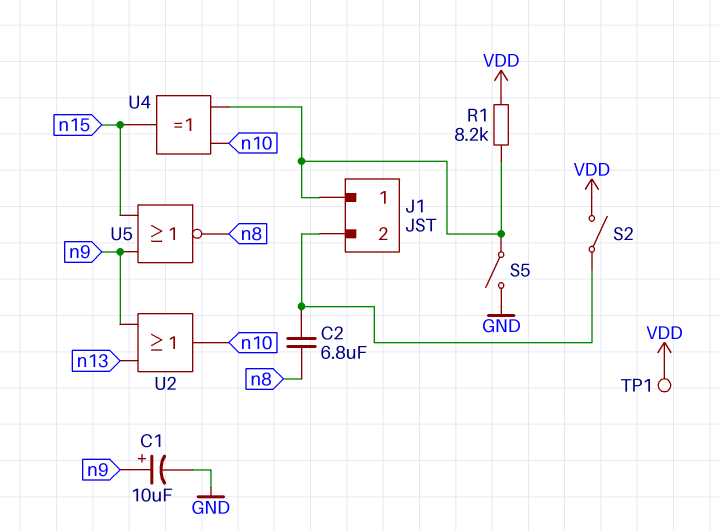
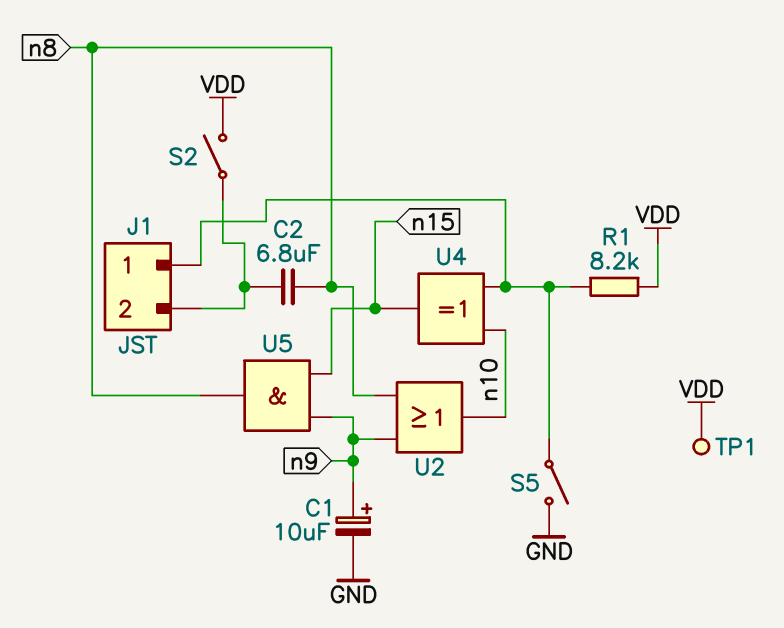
U2: OR (in n9, in n13, out n10) -> OR (in n8, in n9, out n10)
U5: NOR (in n9, in n15, out n8) -> AND (in n9, in n15, out n8)

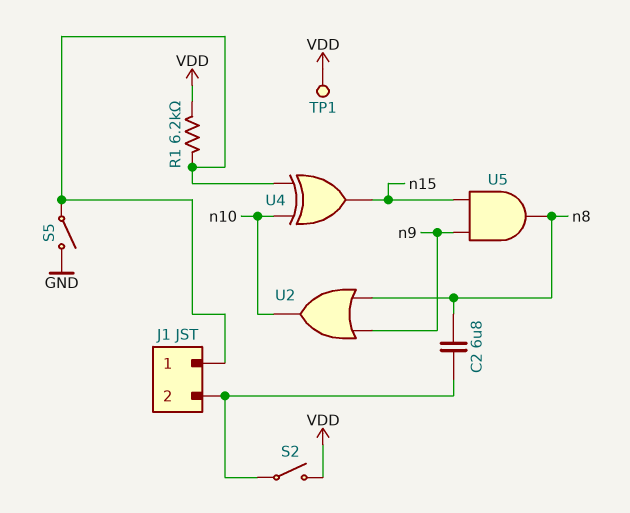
C1: 10uF (plus n9, minus GND) -> none
R1: 8.2k (J1/1, VDD) -> 6.2k (J1/1, VDD)

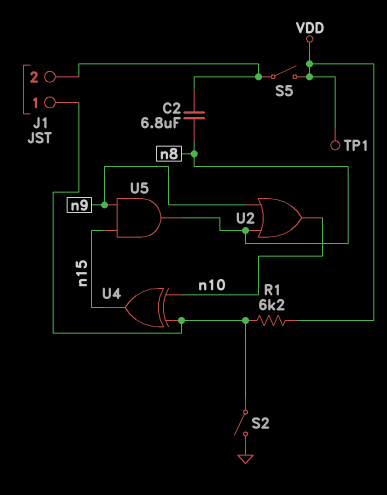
S2: switch (J1/2, VDD) -> switch (GND, J1/1)
S5: switch (GND, J1/1) -> switch (J1/2, VDD)

